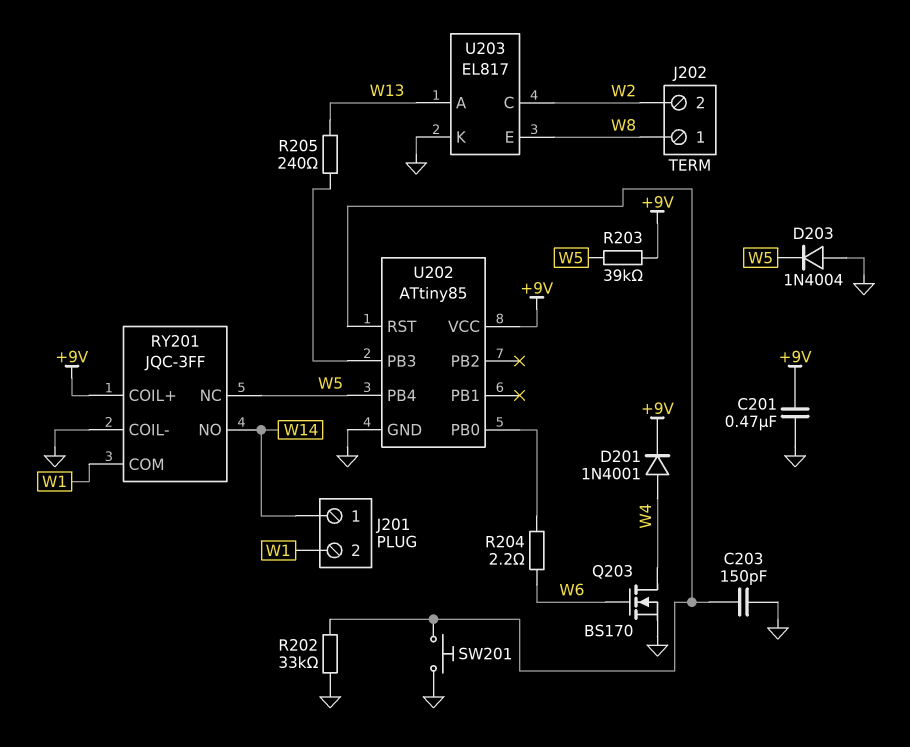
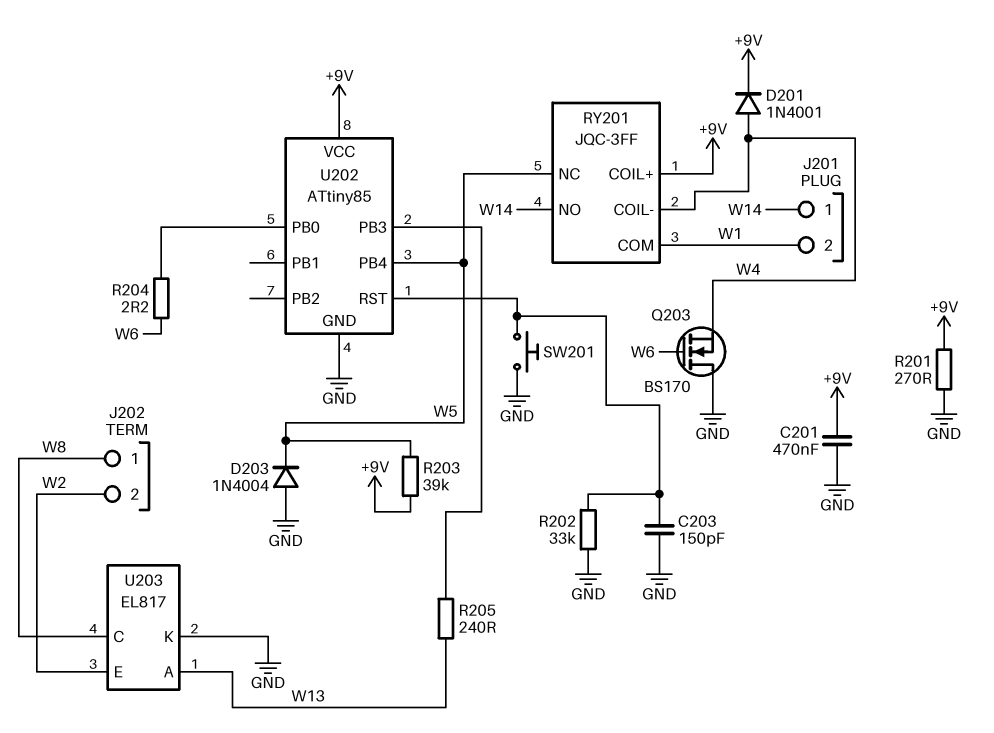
Q203: NMOS BS170 (G W6, D W4, S GND) -> NMOS BS170 (G W6, D GND, S W4)
R201: none -> 270 (+9V, GND)
RY201 pin COIL-: GND -> W4
U203 pin C: W2 -> W8
U203 pin E: W8 -> W2

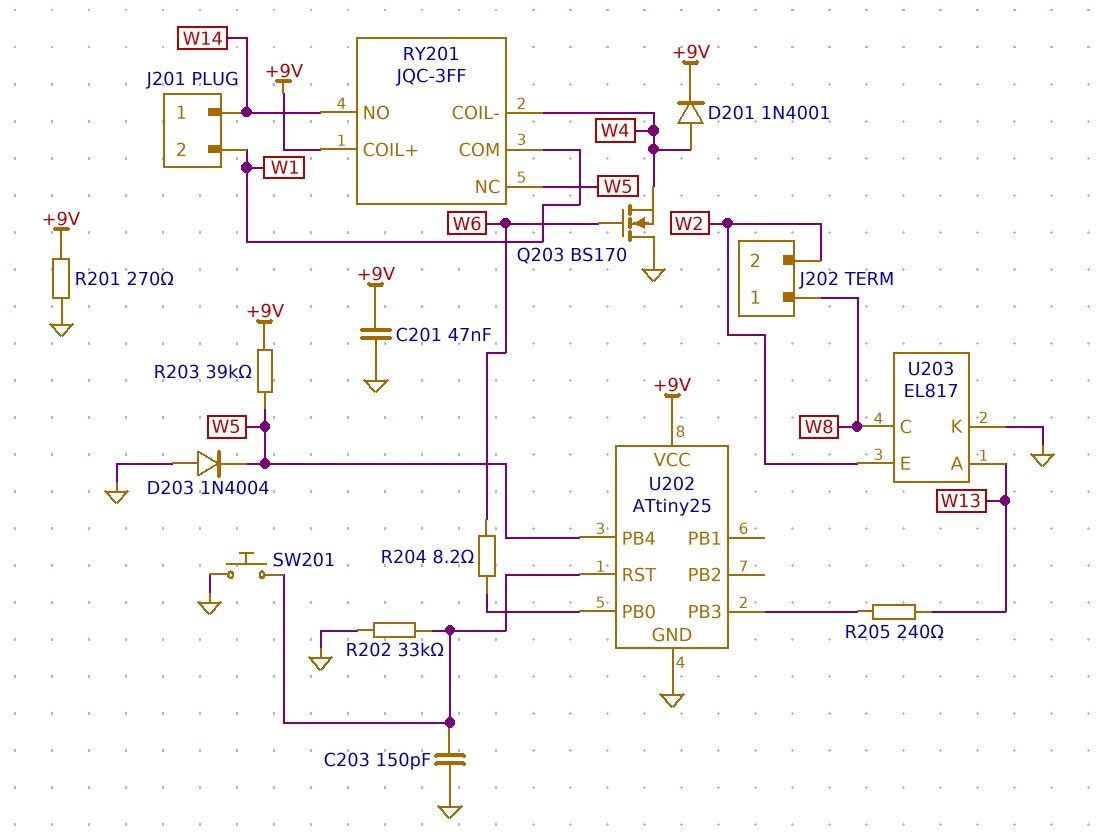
C201: 470nF (+9V, GND) -> 47nF (+9V, GND)
R204: 2.2 (U202/PB0, W6) -> 8.2 (U202/PB0, W6)
U202: ATtiny85 -> ATtiny25

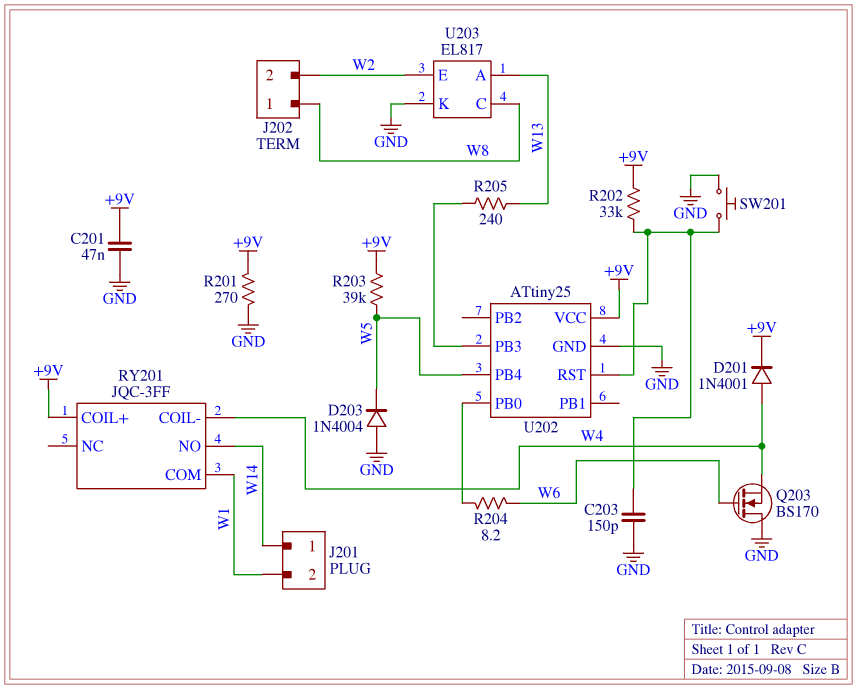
R202: 33k (GND, U202/RST) -> 33k (+9V, U202/RST)
RY201 pin NC: W5 -> none

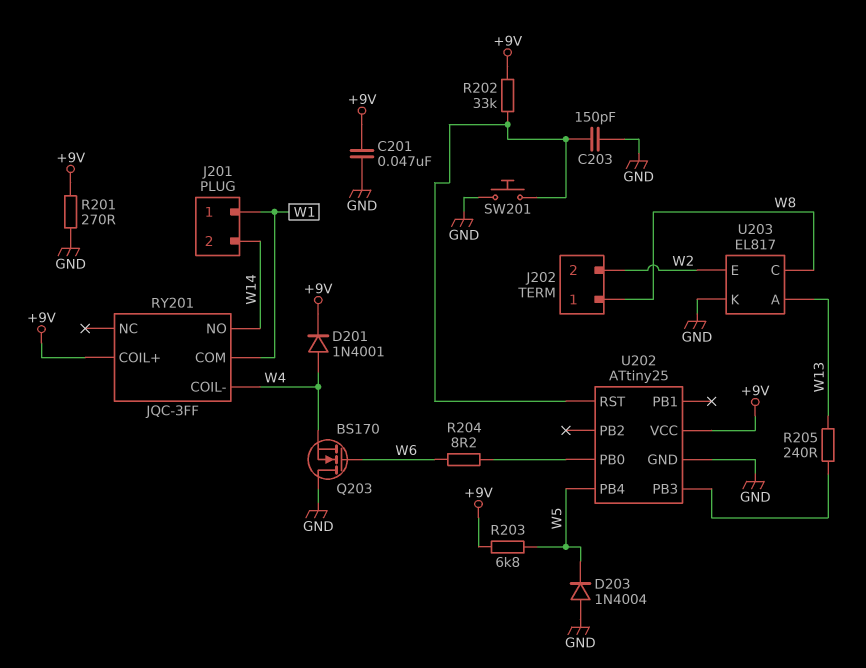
J201 pin 1: W14 -> W1
J201 pin 2: W1 -> W14
R203: 39k (+9V, W5) -> 6.8k (+9V, W5)

